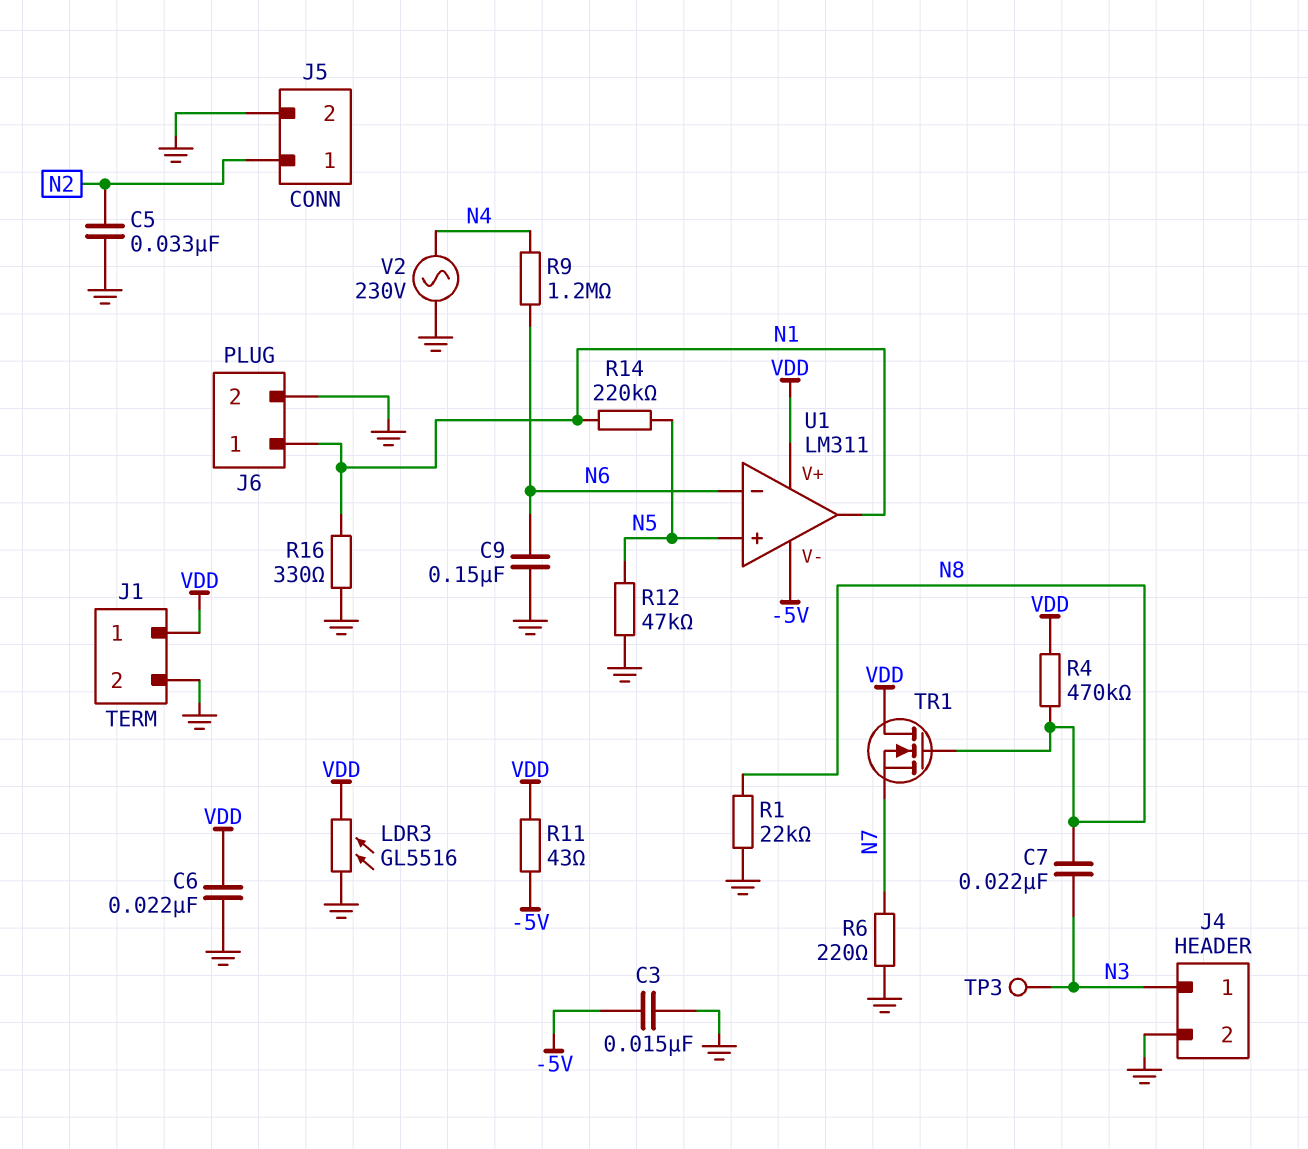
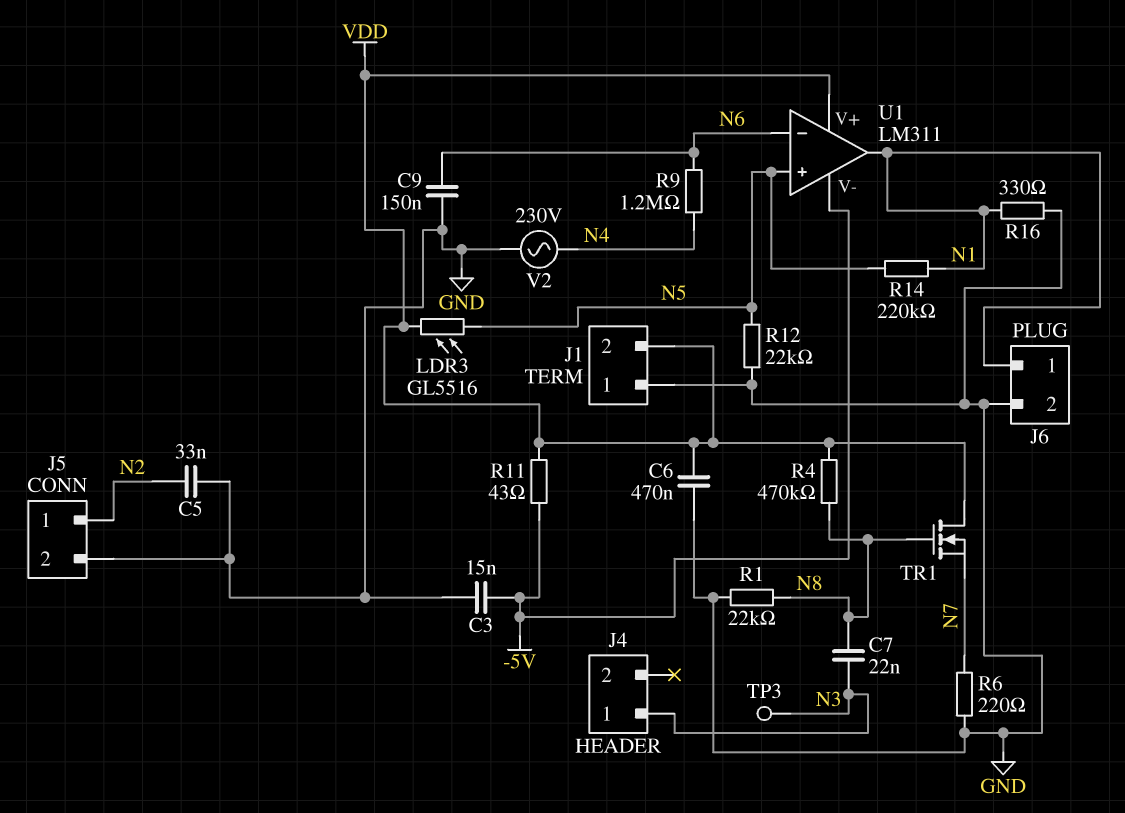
C6: 22nF (GND, VDD) -> 470nF (GND, VDD)
J1 pin 1: VDD -> GND
J1 pin 2: GND -> VDD
J4 pin 2: GND -> none
LDR3: GL5516 (GND, VDD) -> GL5516 (N5, VDD)
R12: 47k (GND, N5) -> 22k (GND, N5)

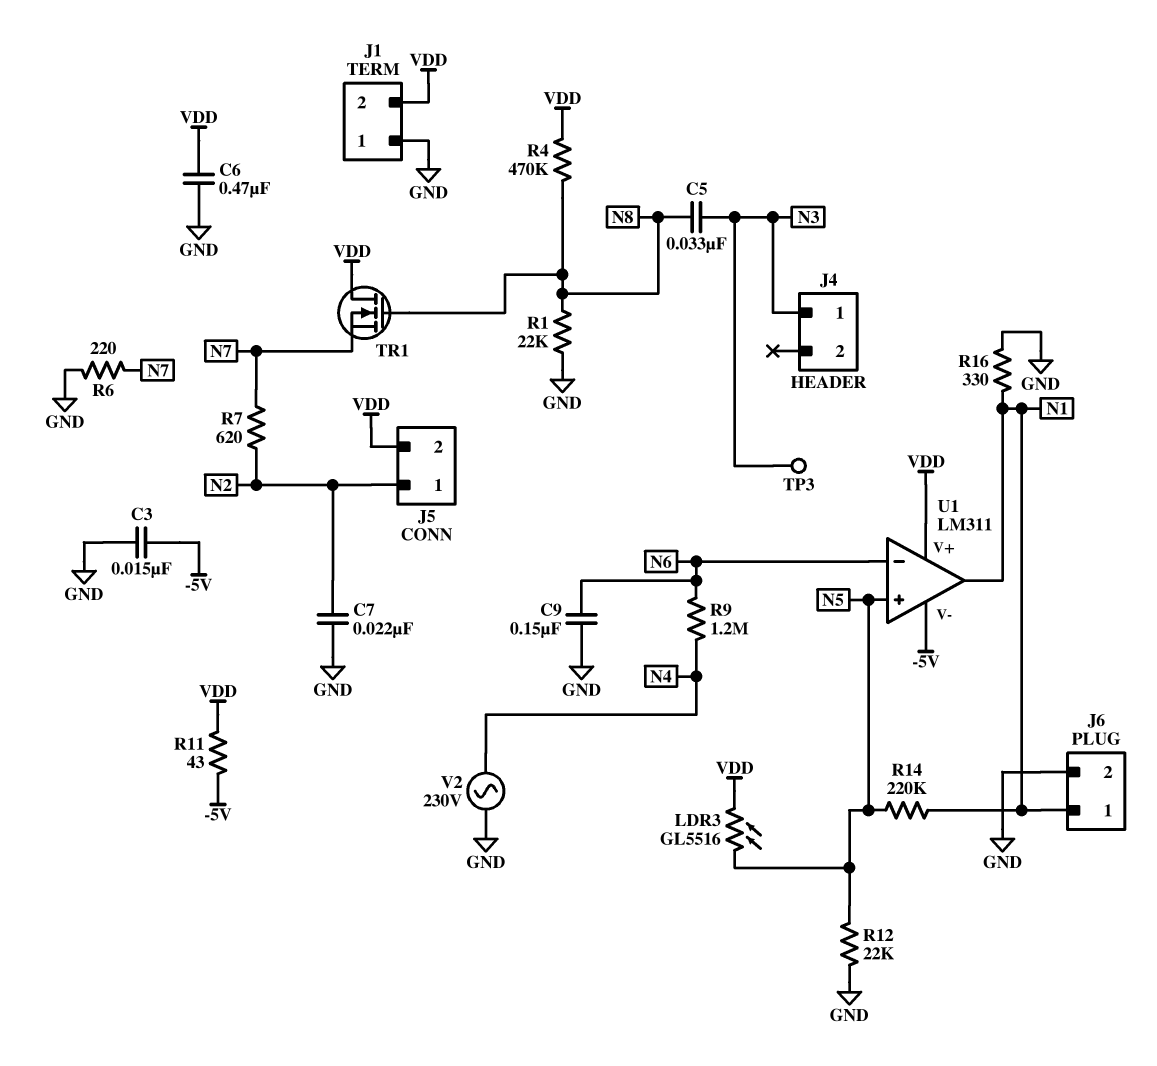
C5: 33nF (GND, N2) -> 33nF (N3, N8)
C7: 22nF (N3, N8) -> 22nF (GND, N2)
J5 pin 2: GND -> VDD
R7: none -> 620 (N2, N7)

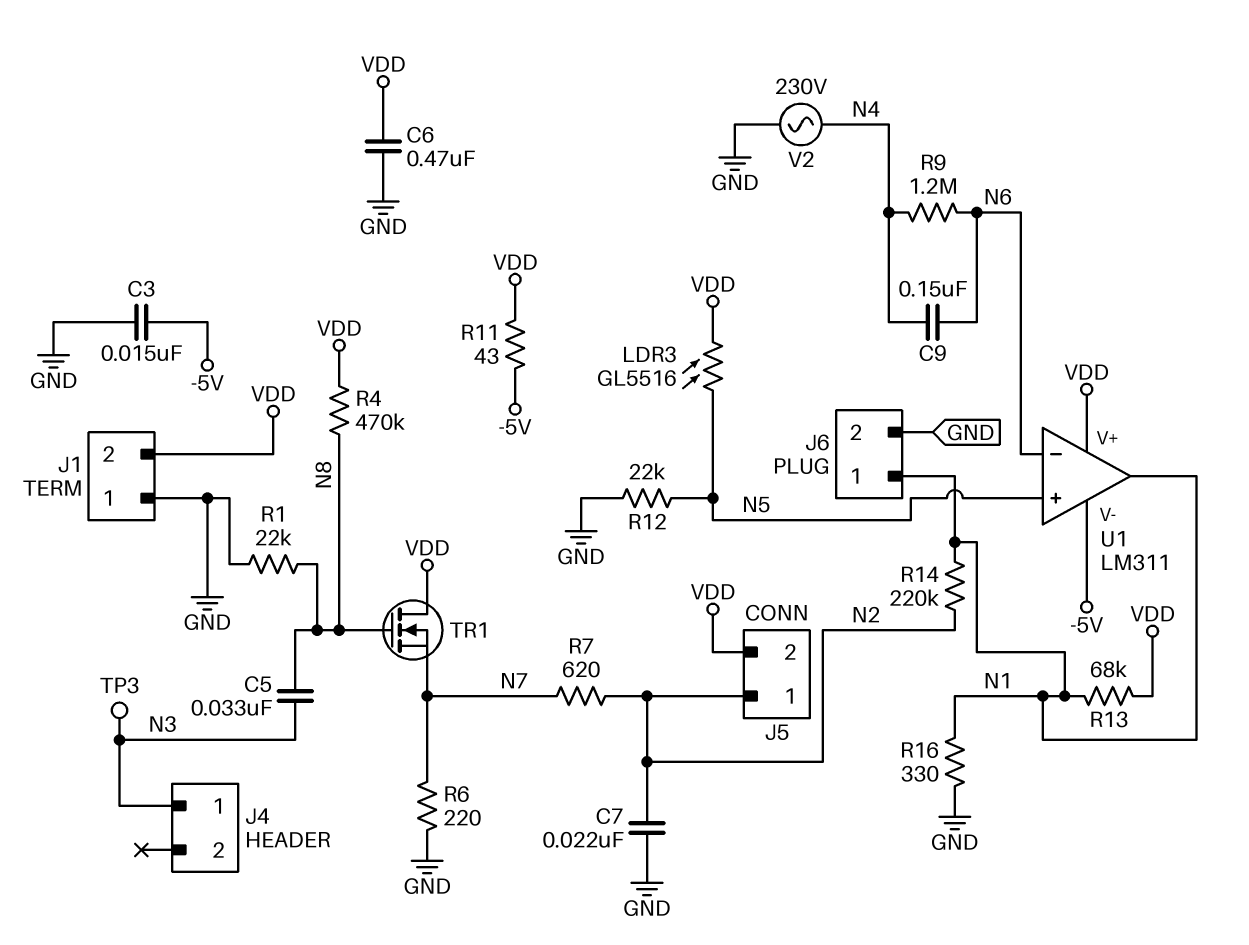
C9: 150nF (GND, N6) -> 150nF (N4, N6)
R13: none -> 68k (N1, VDD)
R14: 220k (N1, N5) -> 220k (N1, N2)

